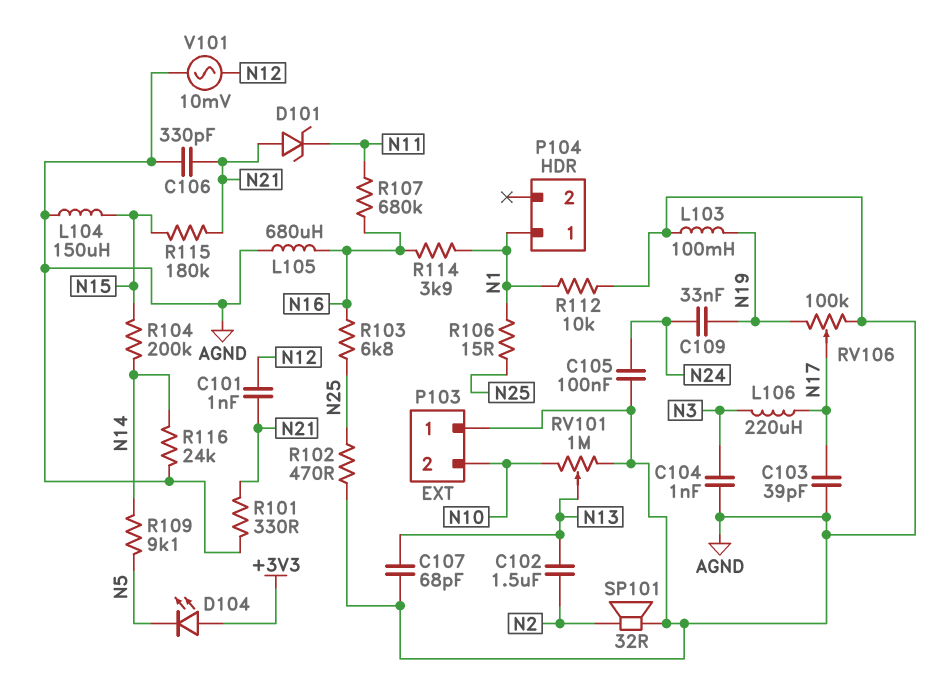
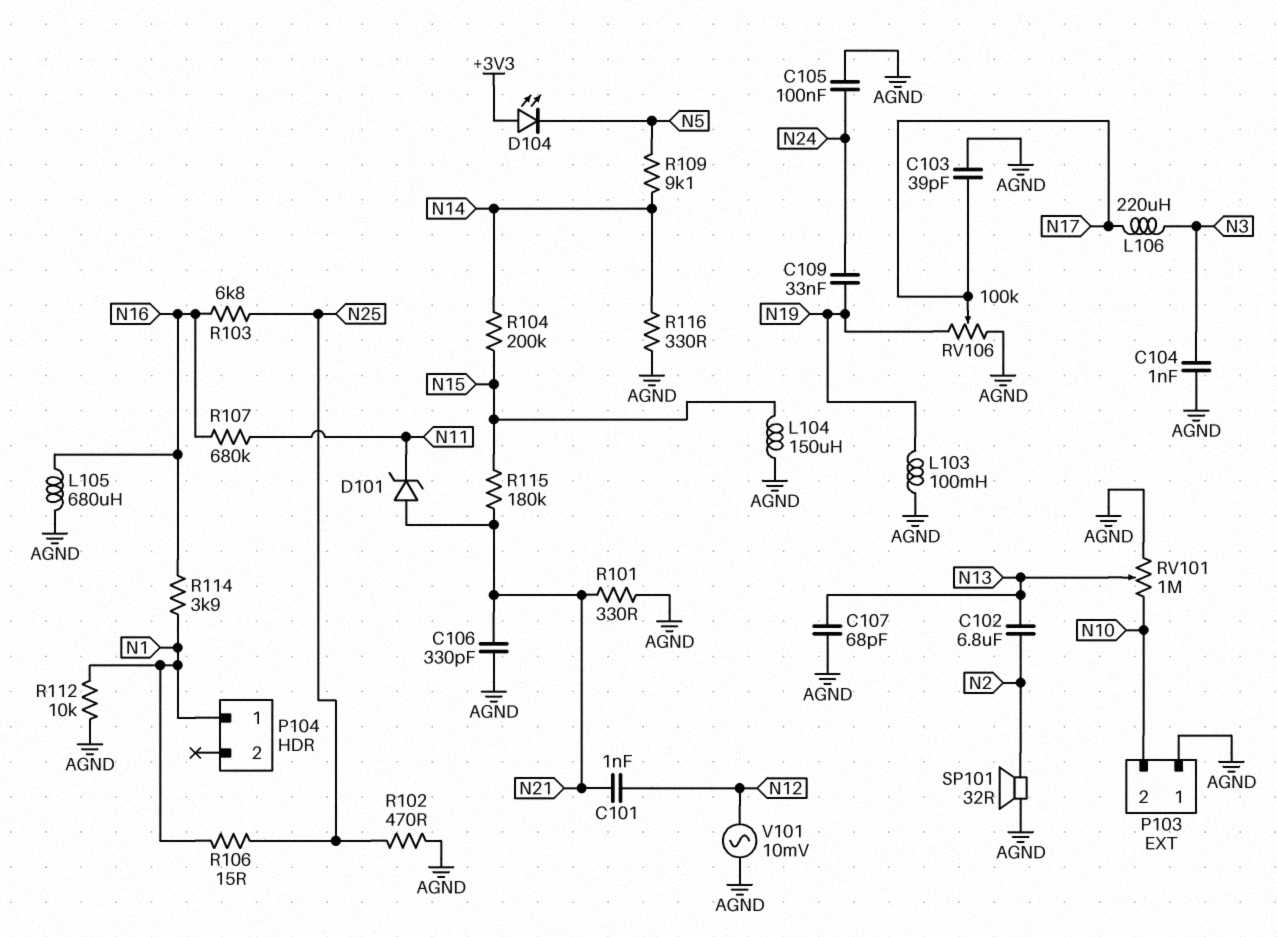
C102: 1.5uF (N2, N13) -> 6.8uF (N2, N13)
R116: 24k (AGND, N14) -> 330 (AGND, N14)

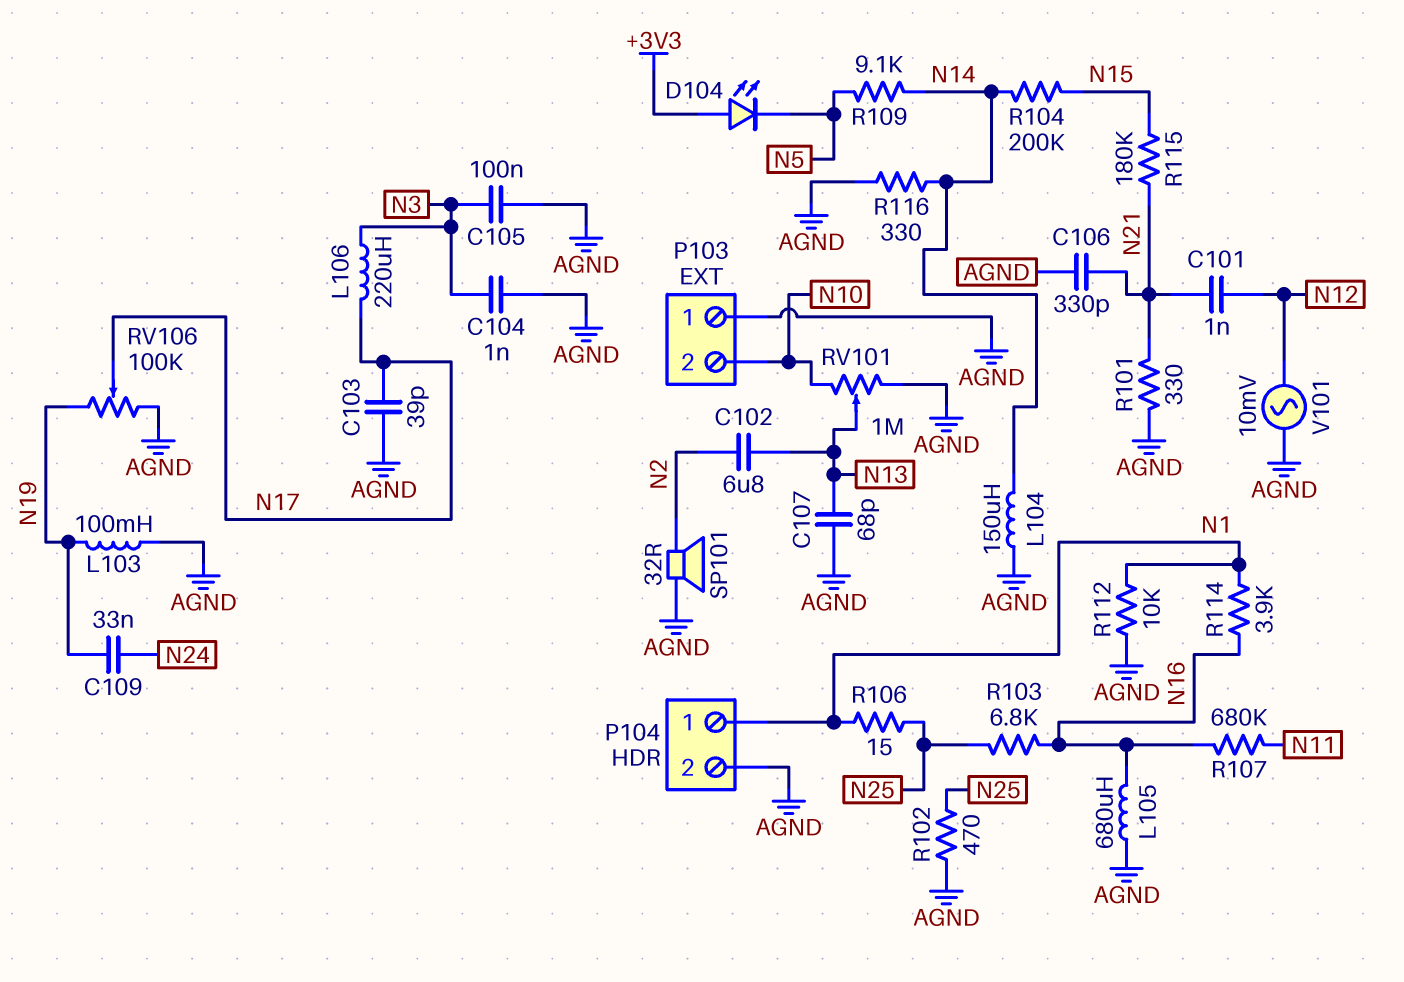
C105: 100nF (AGND, N24) -> 100nF (AGND, N3)
D101: zener (A N21, K N11) -> none
L104: 150uH (AGND, N15) -> 150uH (AGND, N14)
P104 pin 2: none -> AGND

